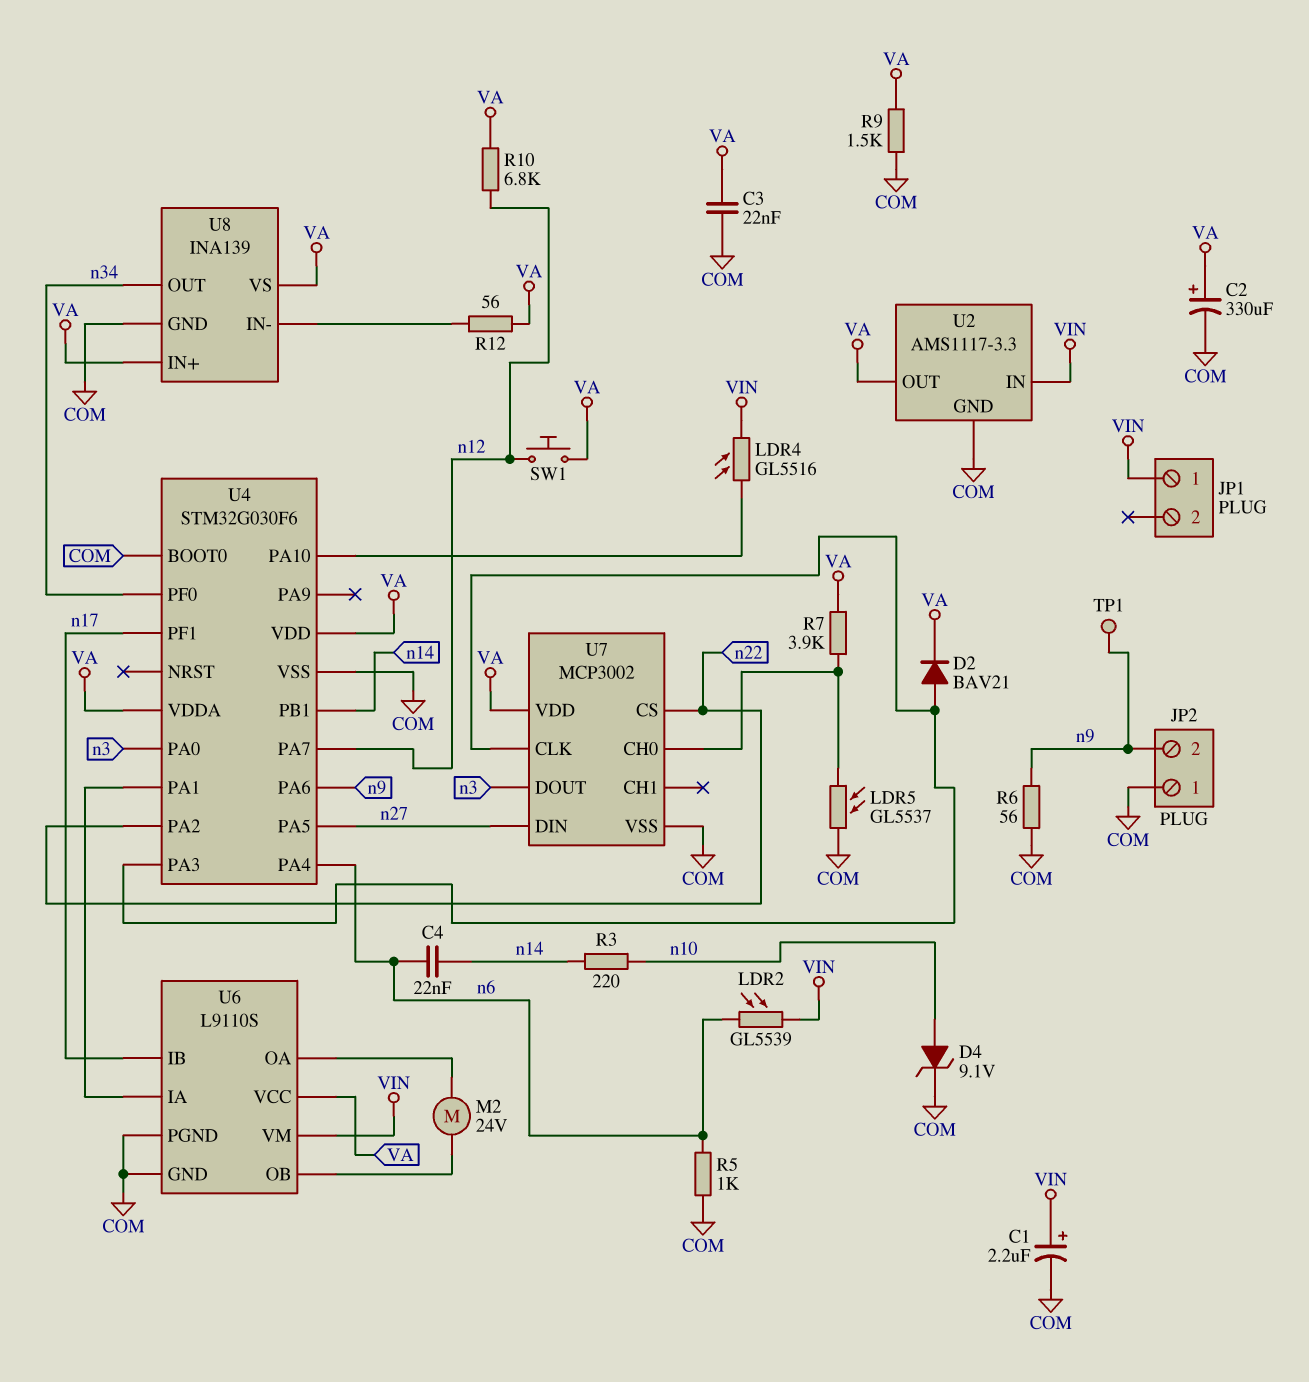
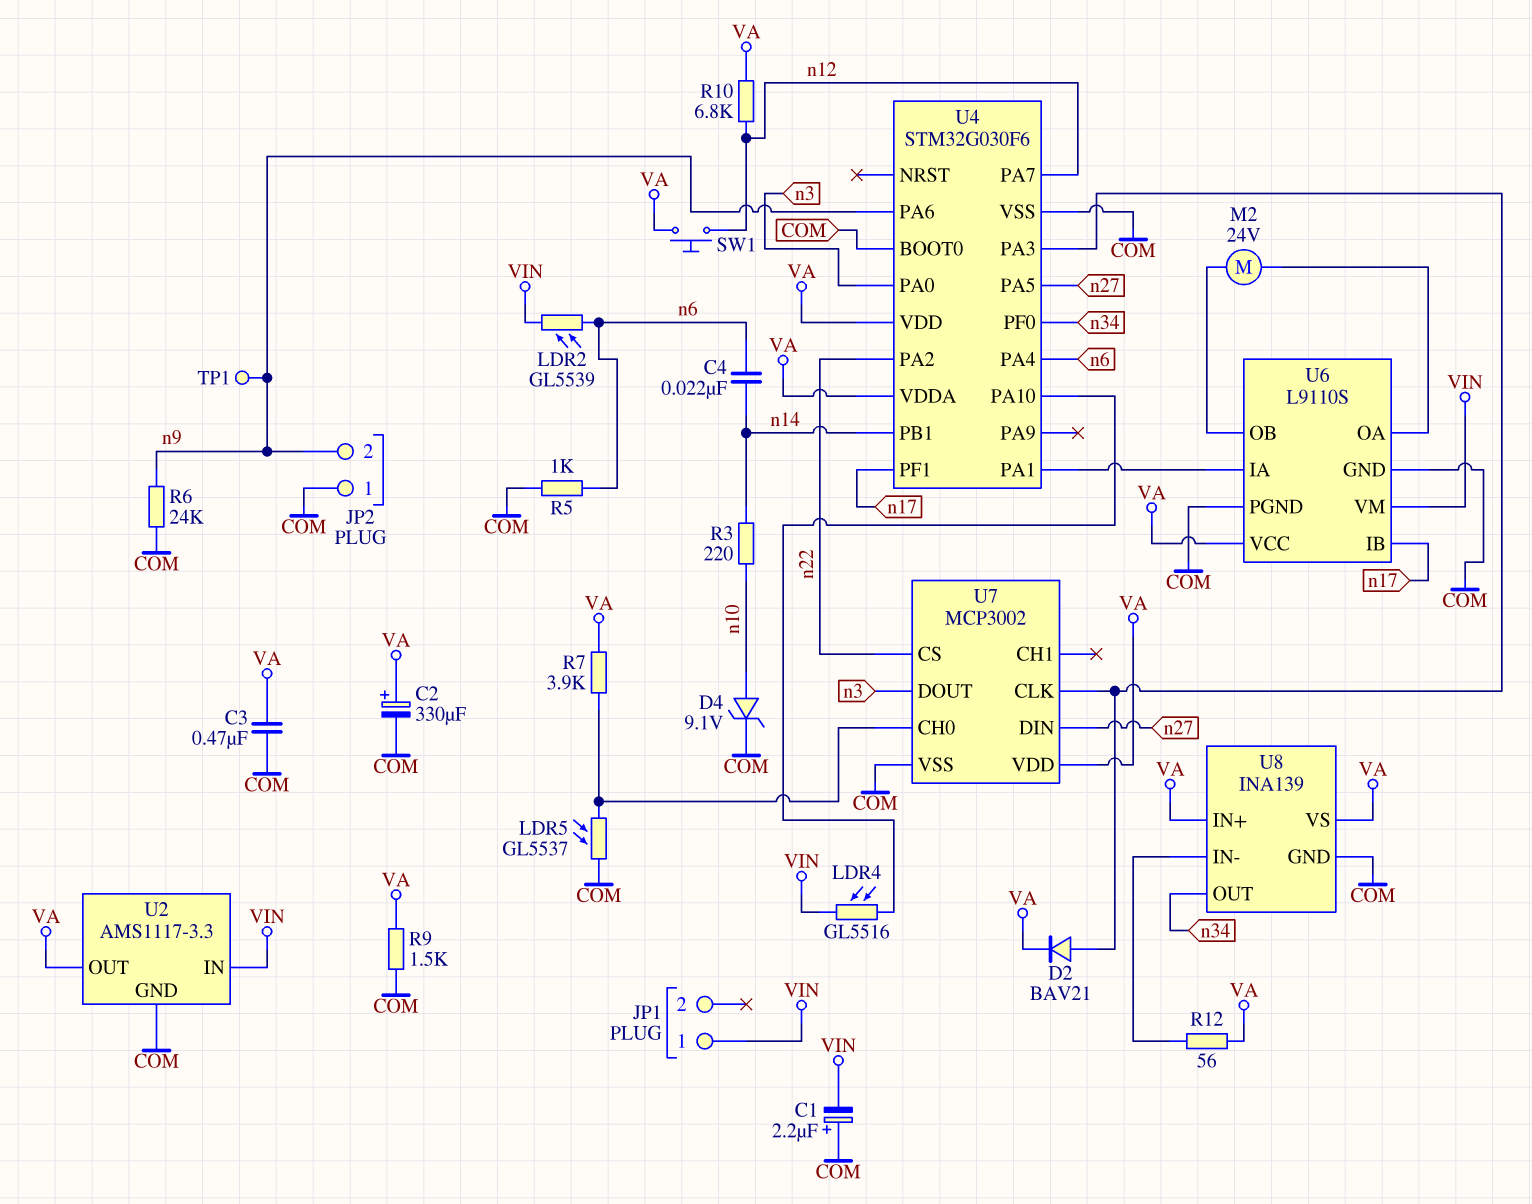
C1: 2.2uF (plus VIN, minus COM) -> 2.2uF (plus COM, minus VIN)
C3: 22nF (COM, VA) -> 470nF (COM, VA)
R6: 56 (COM, n9) -> 24k (COM, n9)

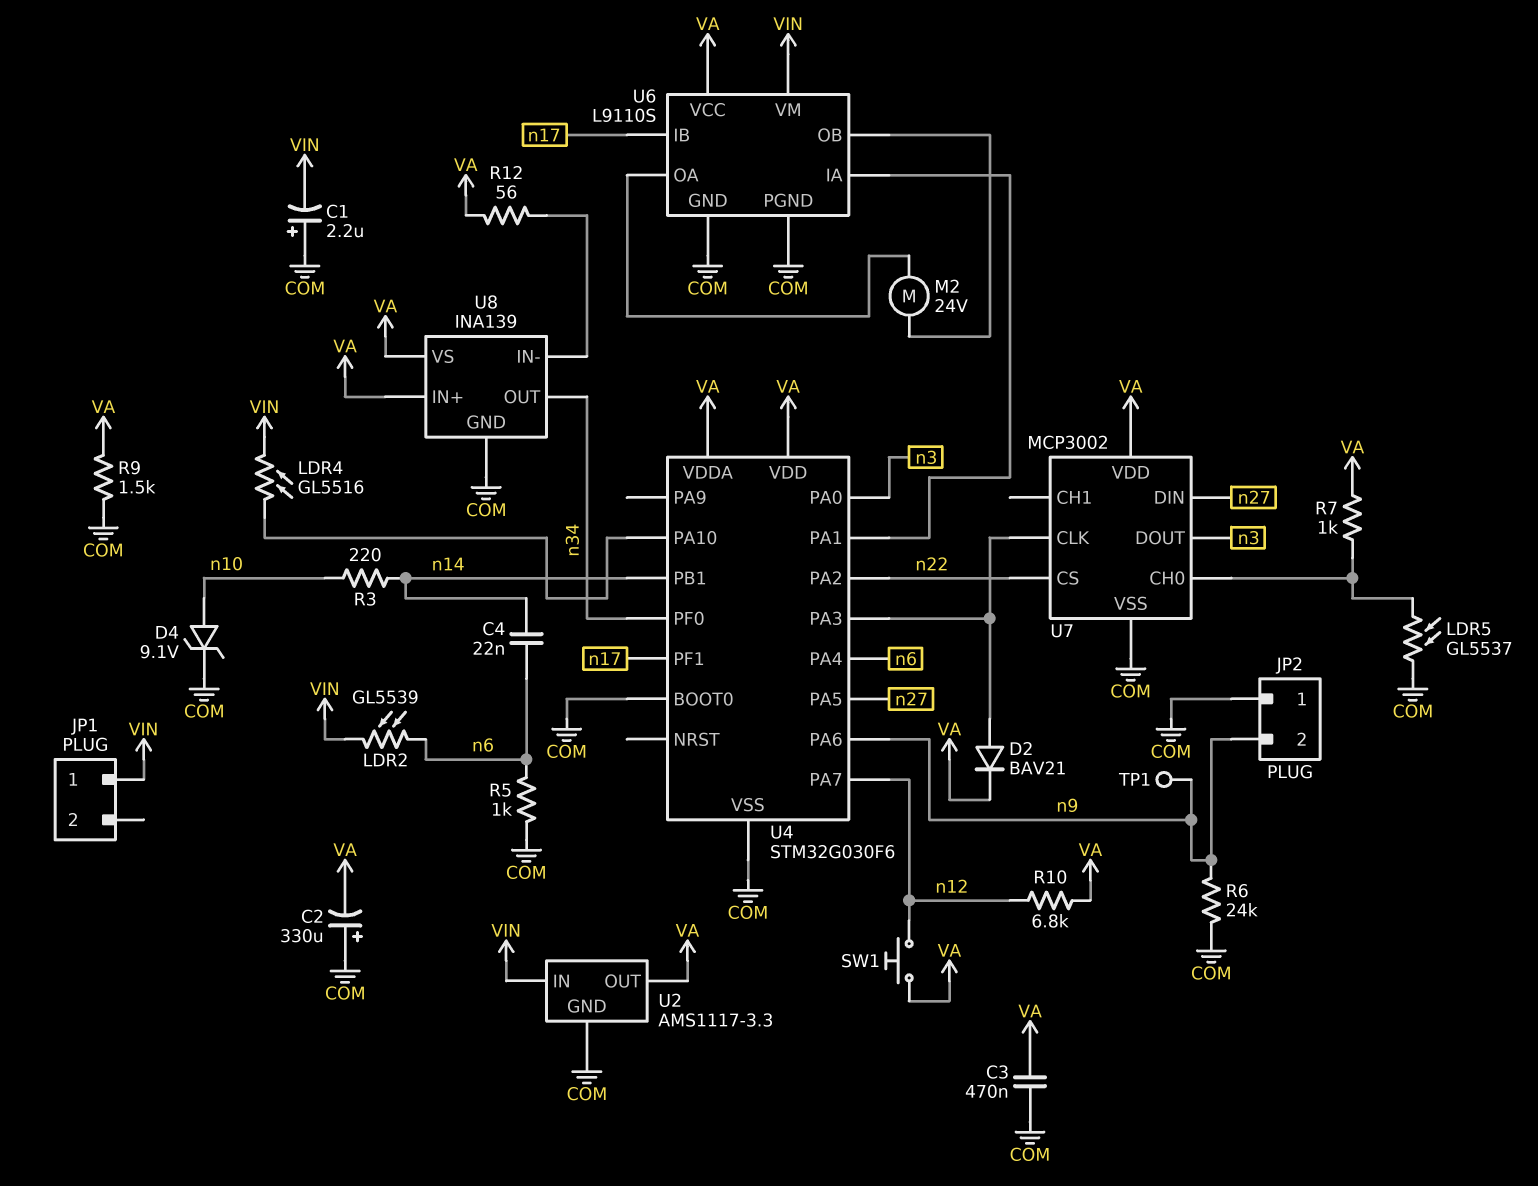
C2: 330uF (plus VA, minus COM) -> 330uF (plus COM, minus VA)
R7: 3.9k (U7/CH0, VA) -> 1k (U7/CH0, VA)

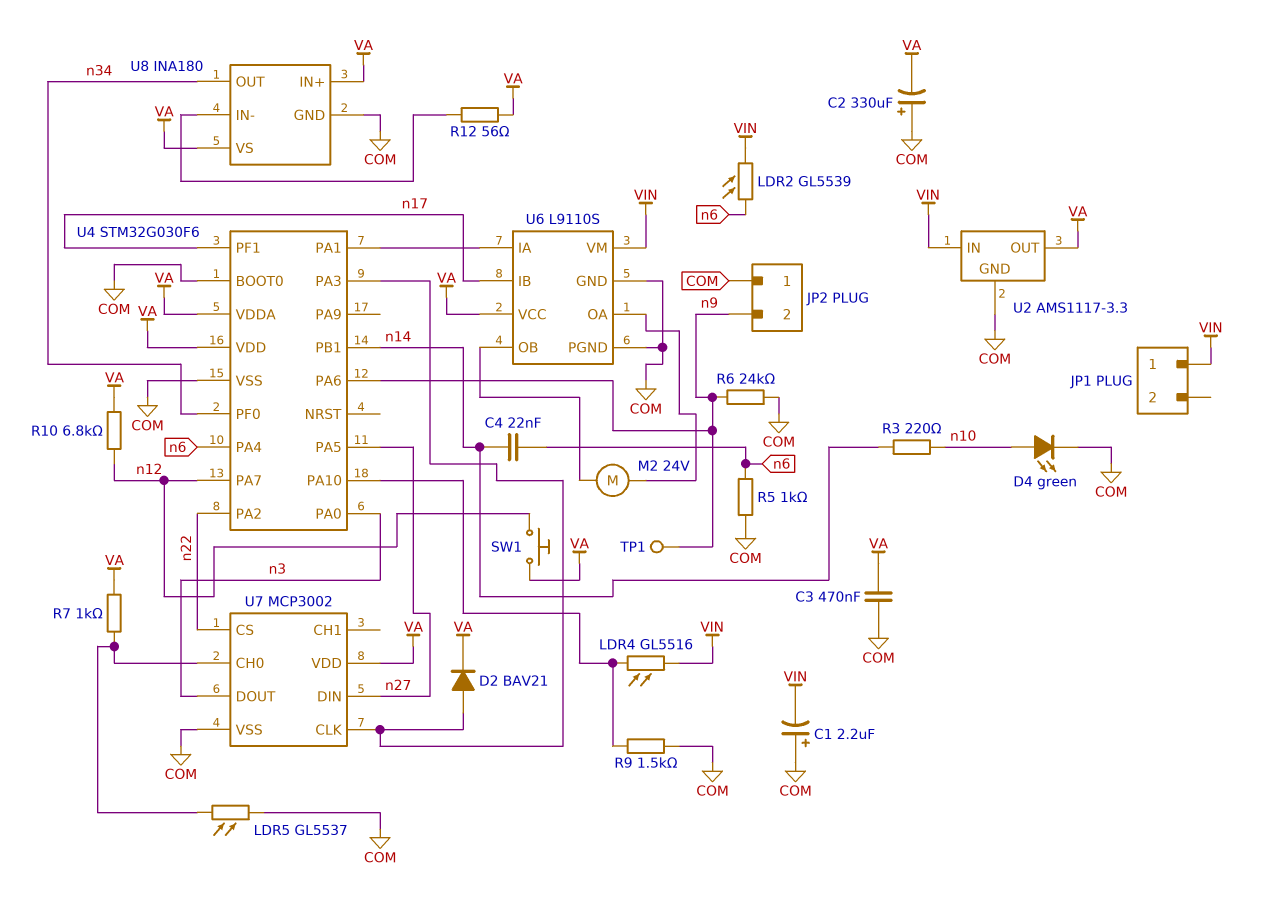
D4: zener 9.1V (A n10, K COM) -> LED green (A n10, K COM)
R9: 1.5k (COM, VA) -> 1.5k (COM, U4/PA10)
U8: INA139 -> INA180

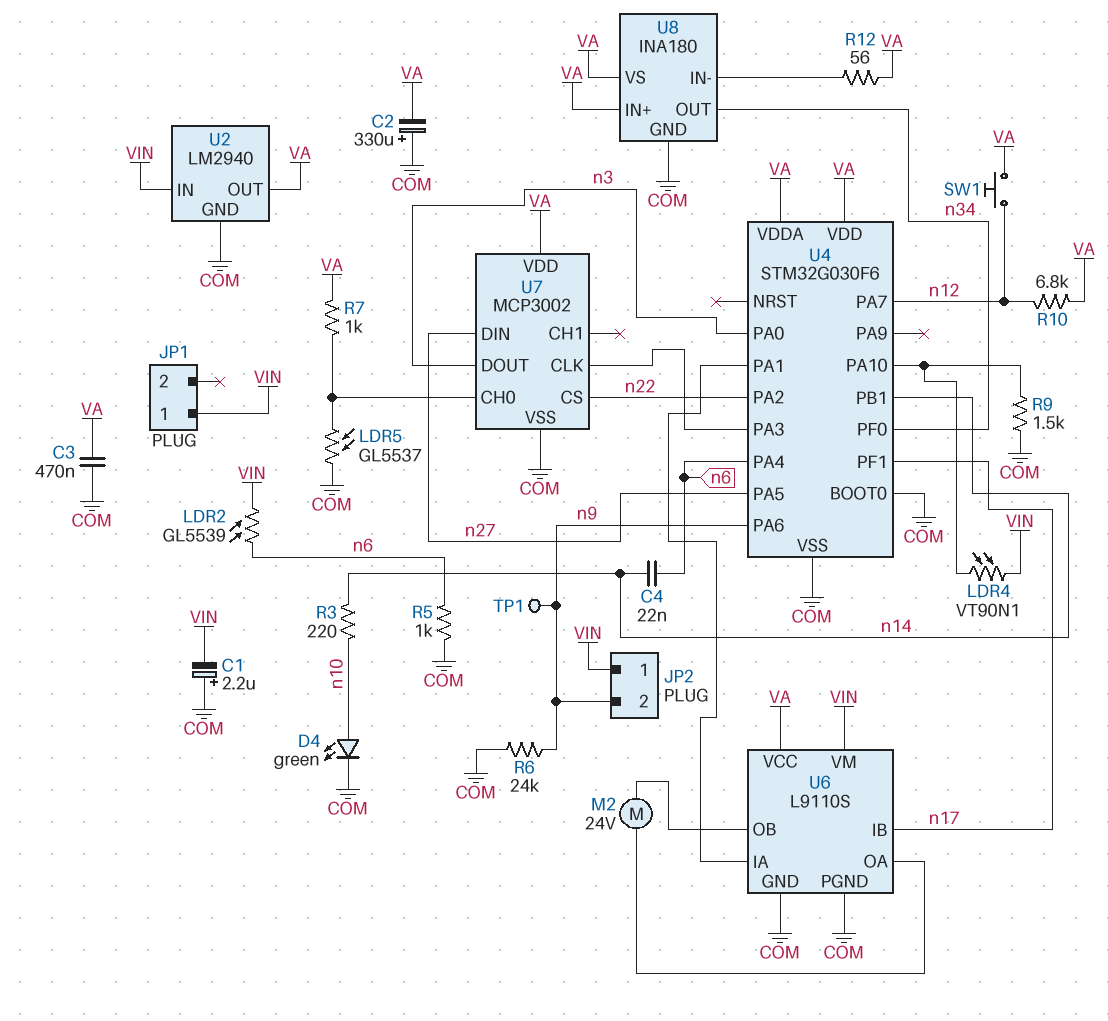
D2: diode BAV21 (A U4/PA3, K VA) -> none
JP2 pin 1: COM -> VIN
LDR4: GL5516 (U4/PA10, VIN) -> VT90N1 (U4/PA10, VIN)
U2: AMS1117-3.3 -> LM2940

